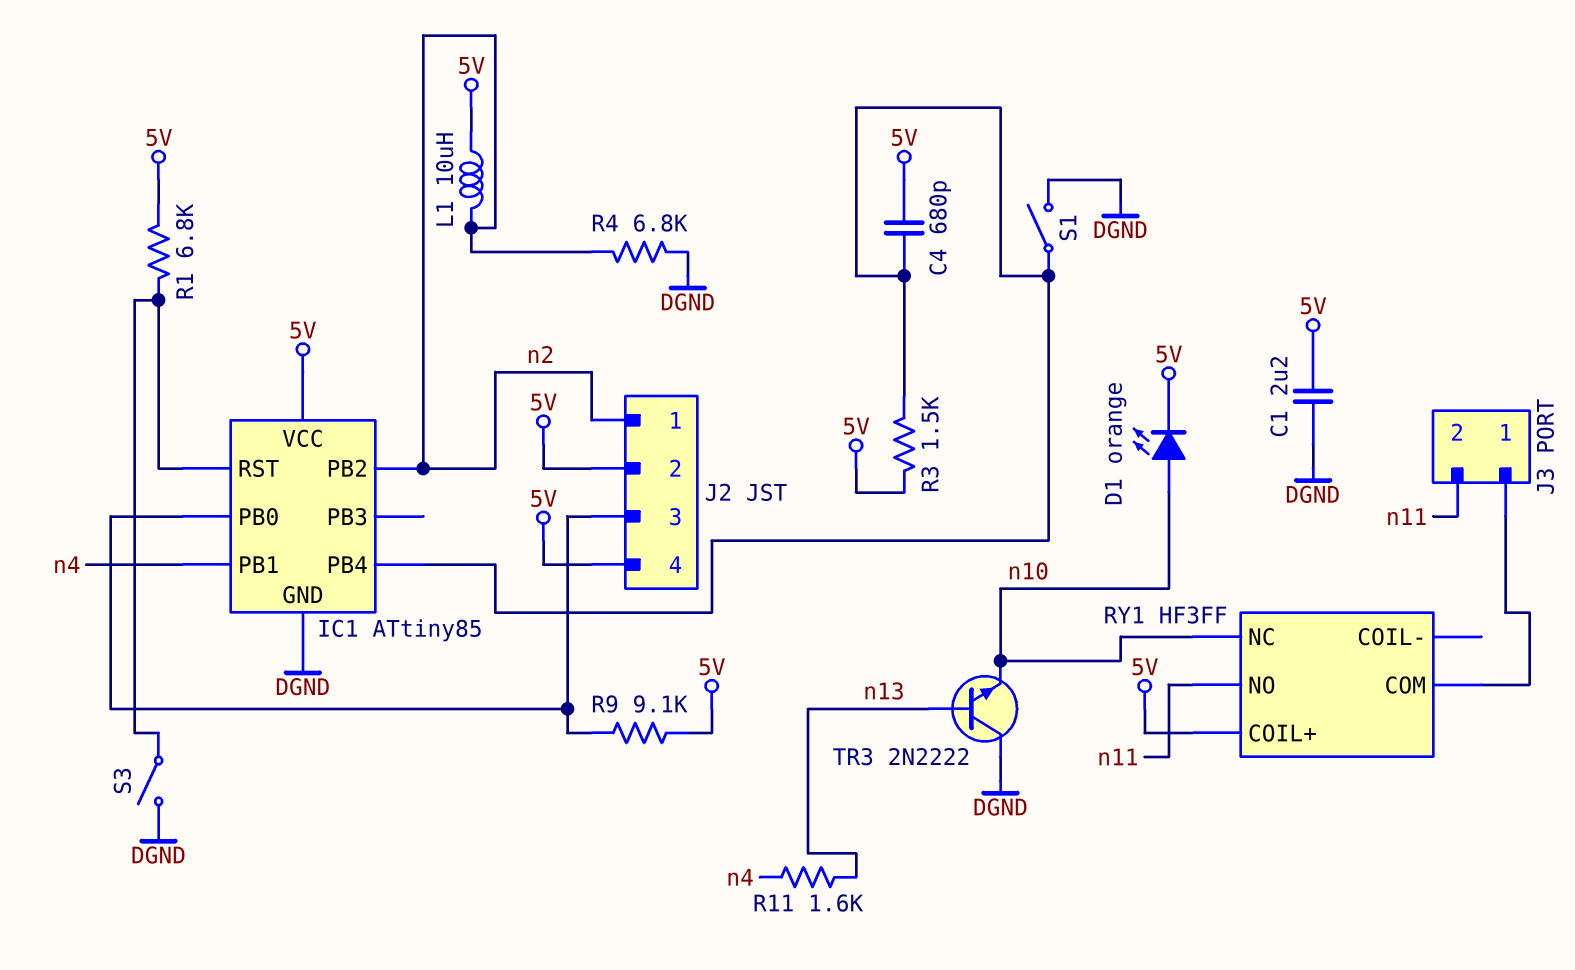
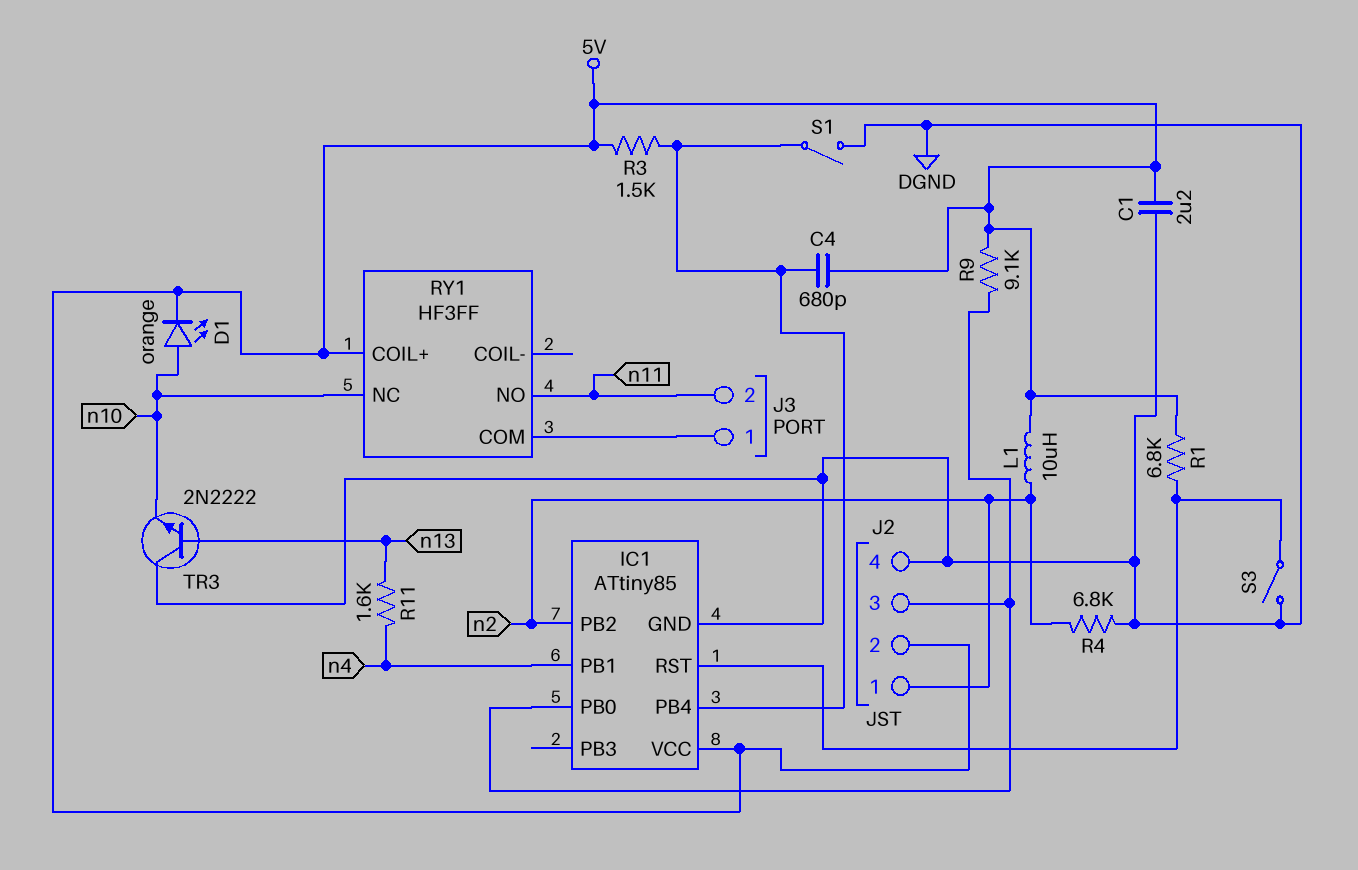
J2 pin 4: 5V -> DGND

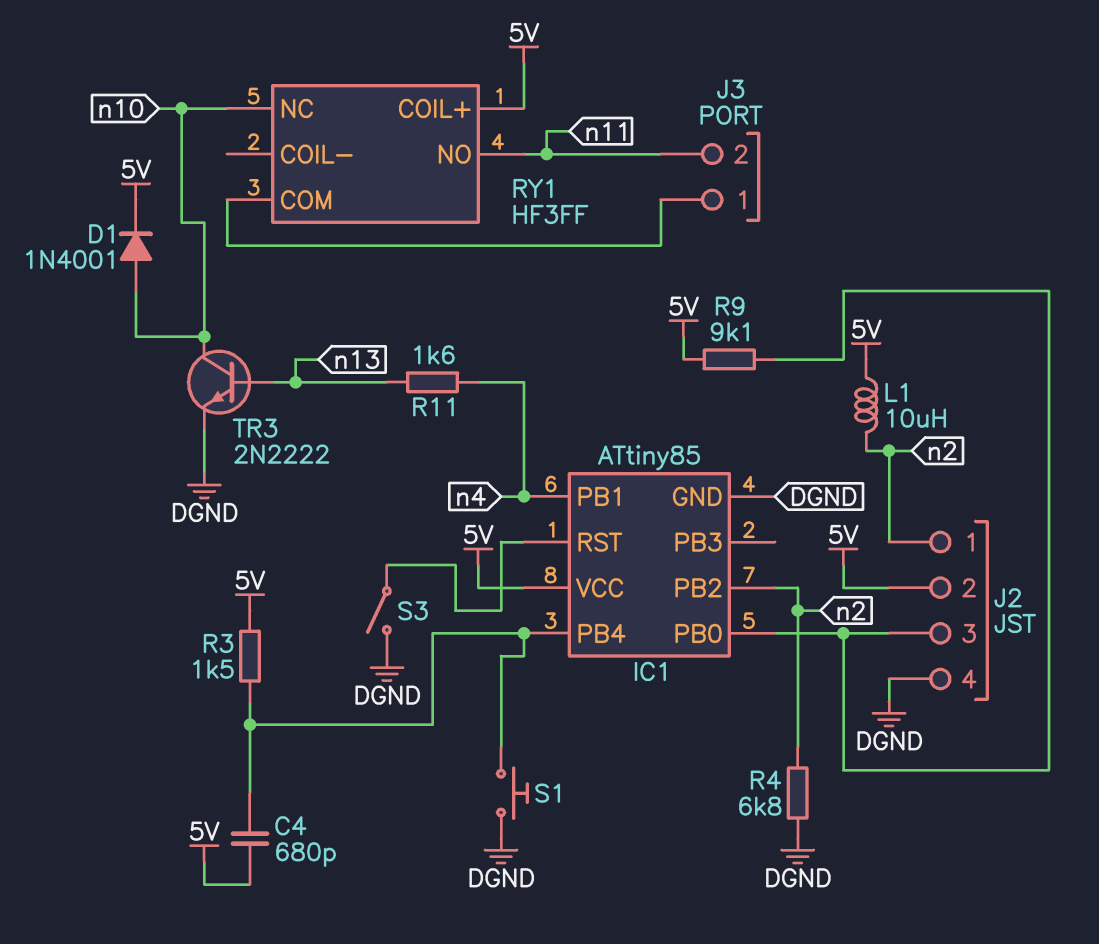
C1: 2.2uF (5V, DGND) -> none
D1: LED orange (A n10, K 5V) -> diode 1N4001 (A n10, K 5V)
R1: 6.8k (5V, IC1/RST) -> none
S1: switch (DGND, IC1/PB4) -> button (DGND, IC1/PB4)
TR3: NPN 2N2222 (B n13, C DGND, E n10) -> NPN 2N2222 (B n13, C n10, E DGND)

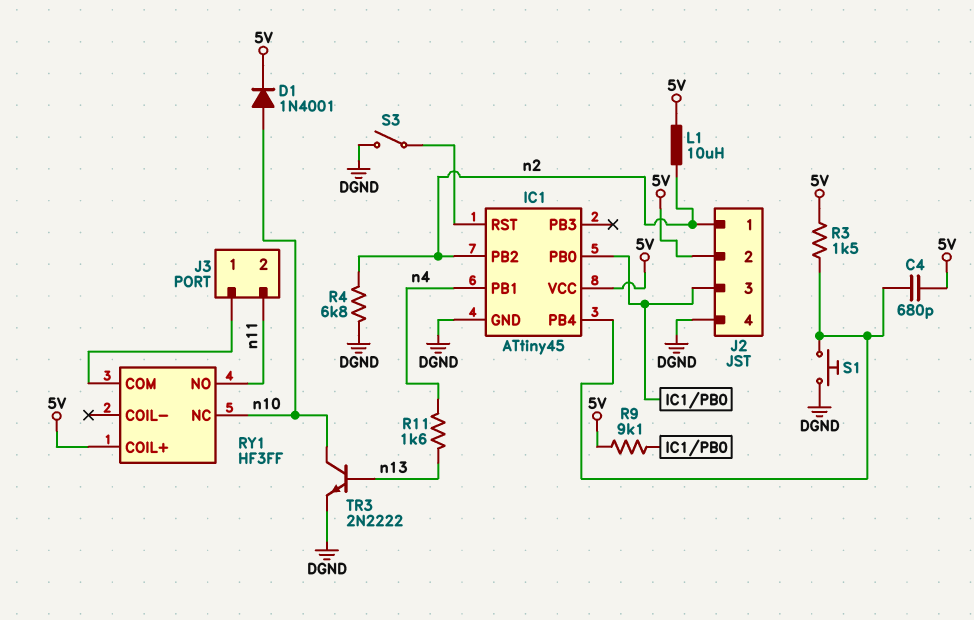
IC1: ATtiny85 -> ATtiny45

